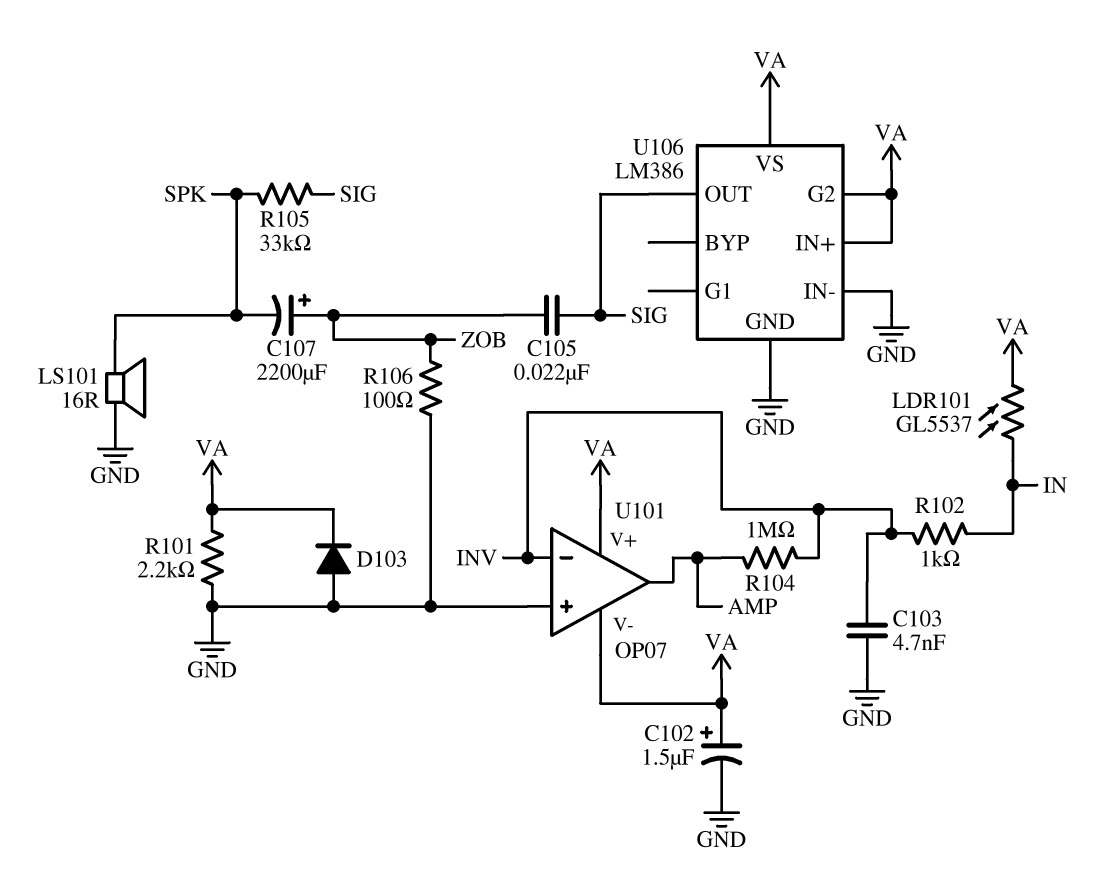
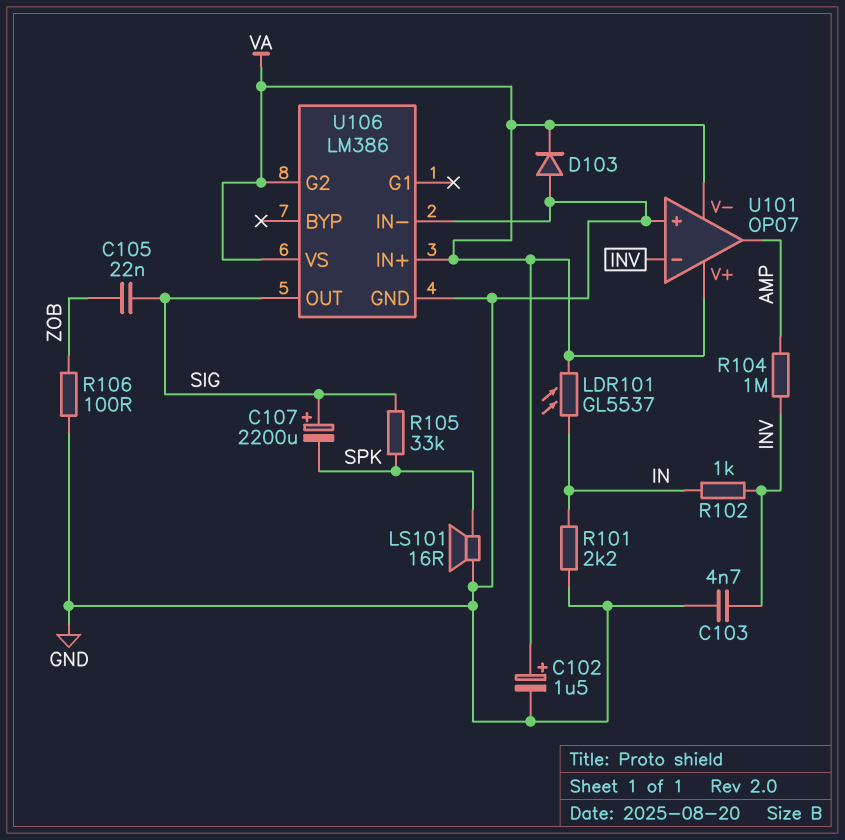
C107: 2200uF (plus ZOB, minus SPK) -> 2200uF (plus SIG, minus SPK)
R101: 2.2k (GND, VA) -> 2.2k (GND, IN)

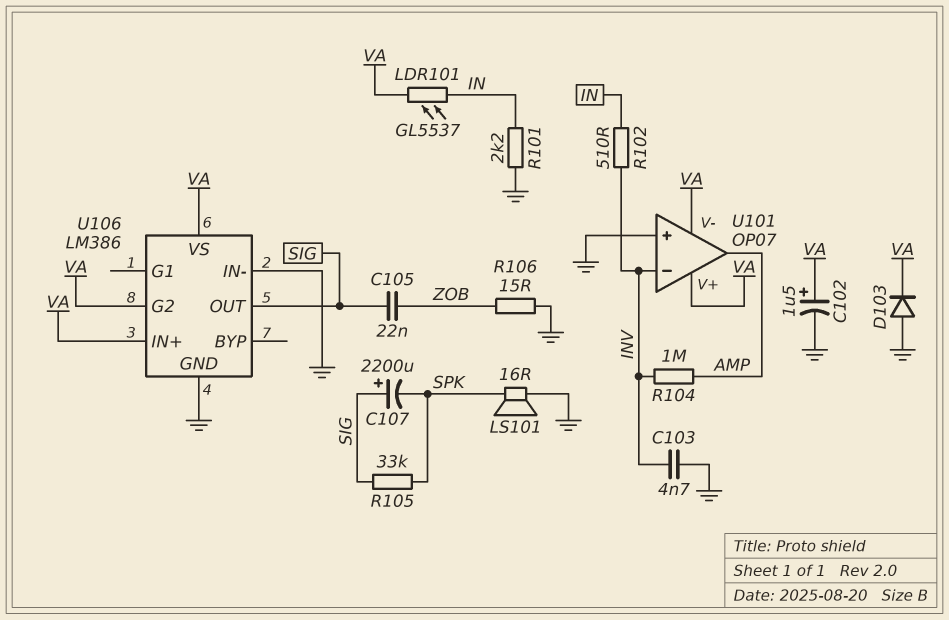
R102: 1k (IN, INV) -> 510 (IN, INV)
R106: 100 (GND, ZOB) -> 15 (GND, ZOB)

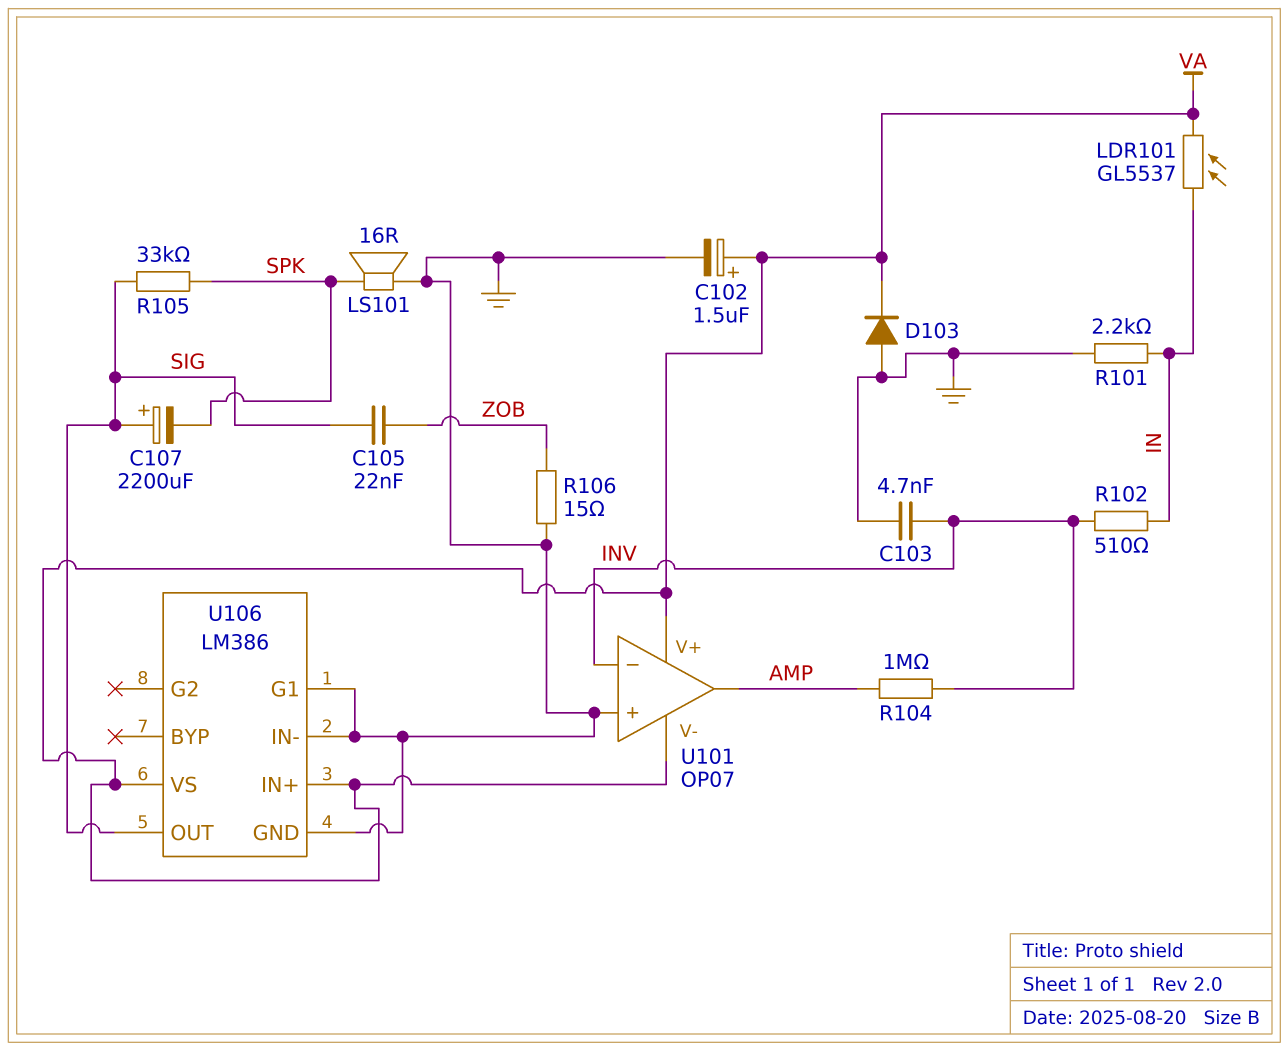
U106 pin G1: none -> GND
U106 pin G2: VA -> none

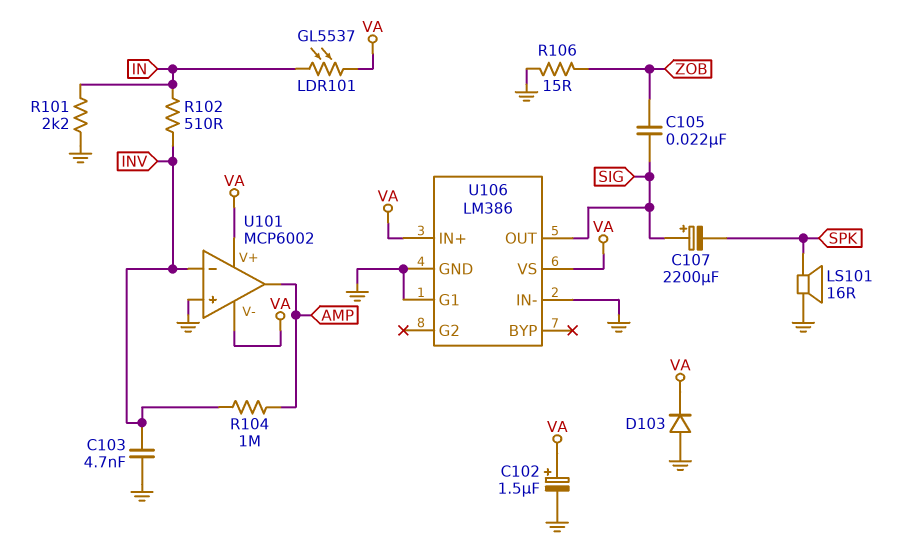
R105: 33k (SIG, SPK) -> none
U101: OP07 -> MCP6002

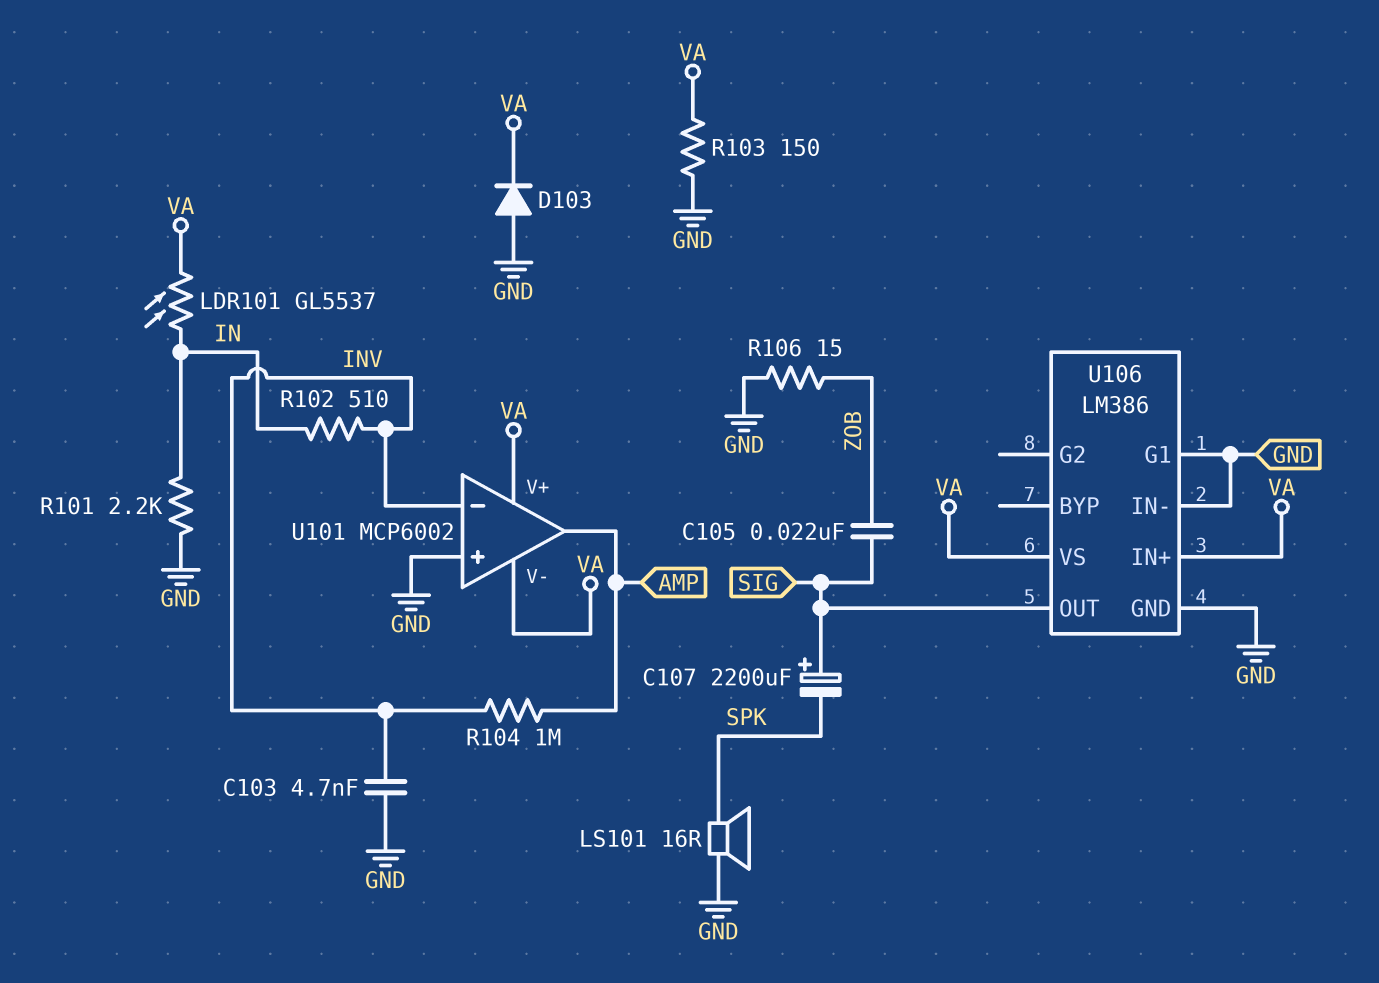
C102: 1.5uF (plus VA, minus GND) -> none
R103: none -> 150 (GND, VA)

